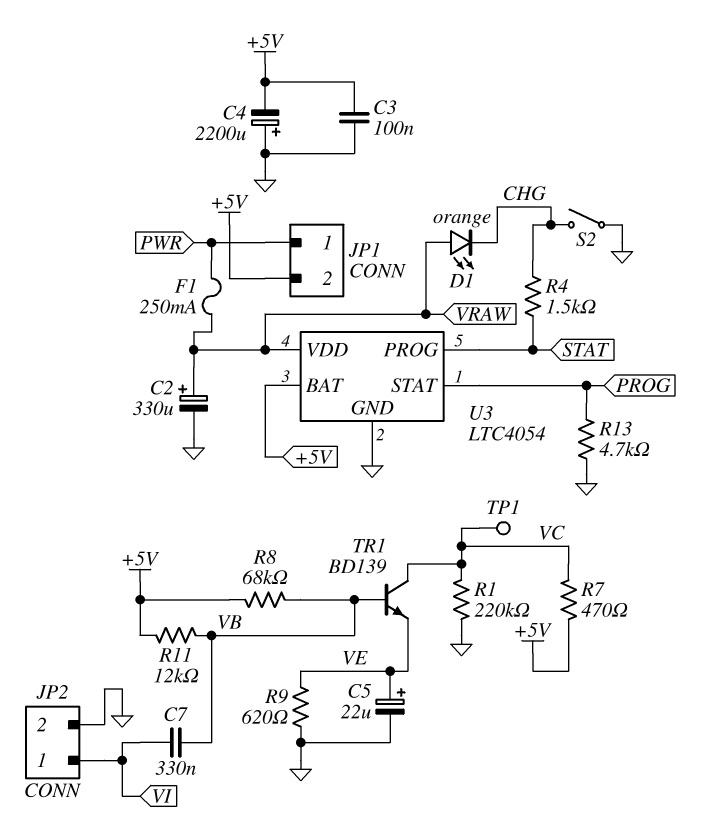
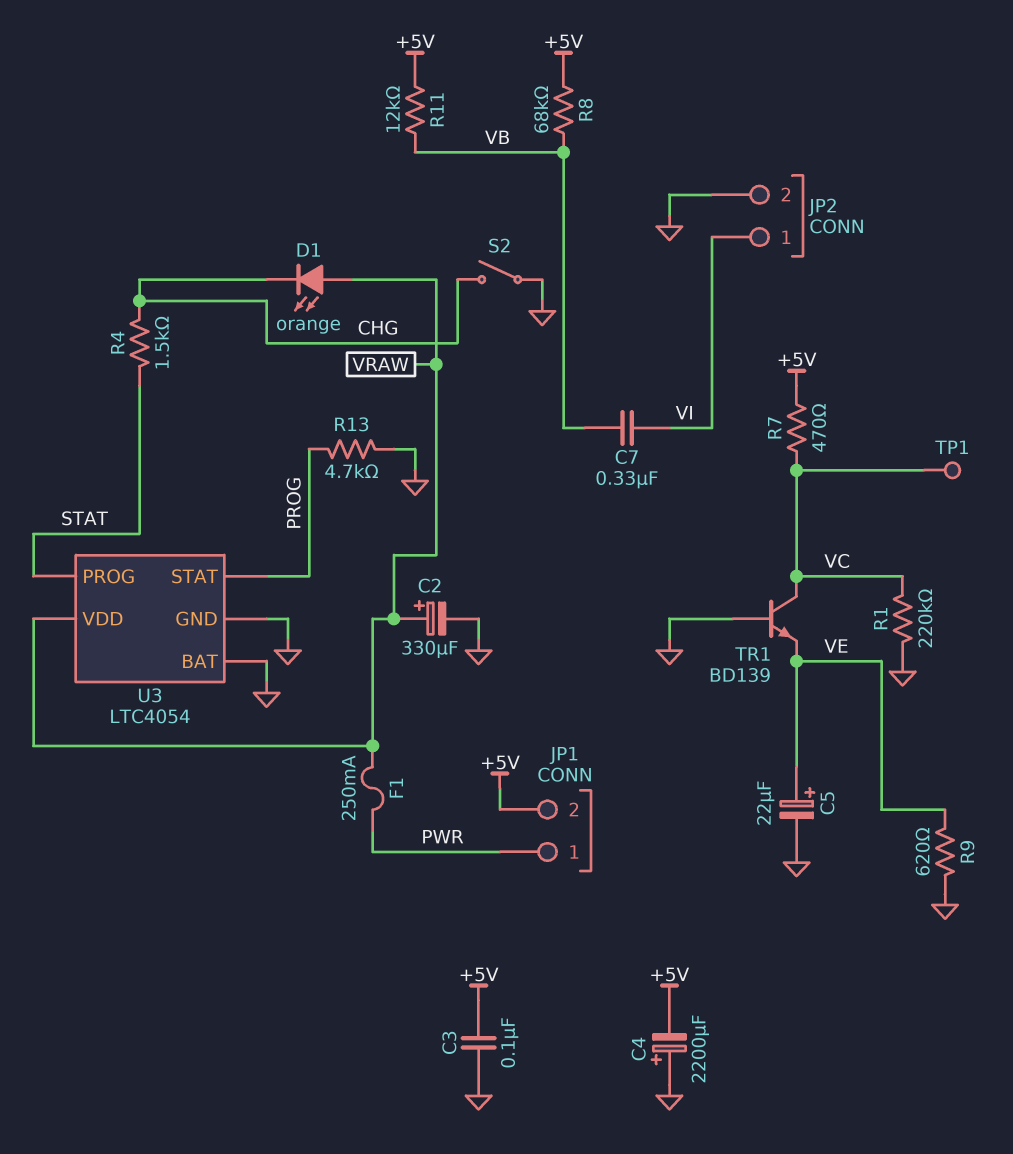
TR1: NPN BD139 (B VB, C VC, E VE) -> NPN BD139 (B GND, C VC, E VE)
U3 pin BAT: +5V -> GND

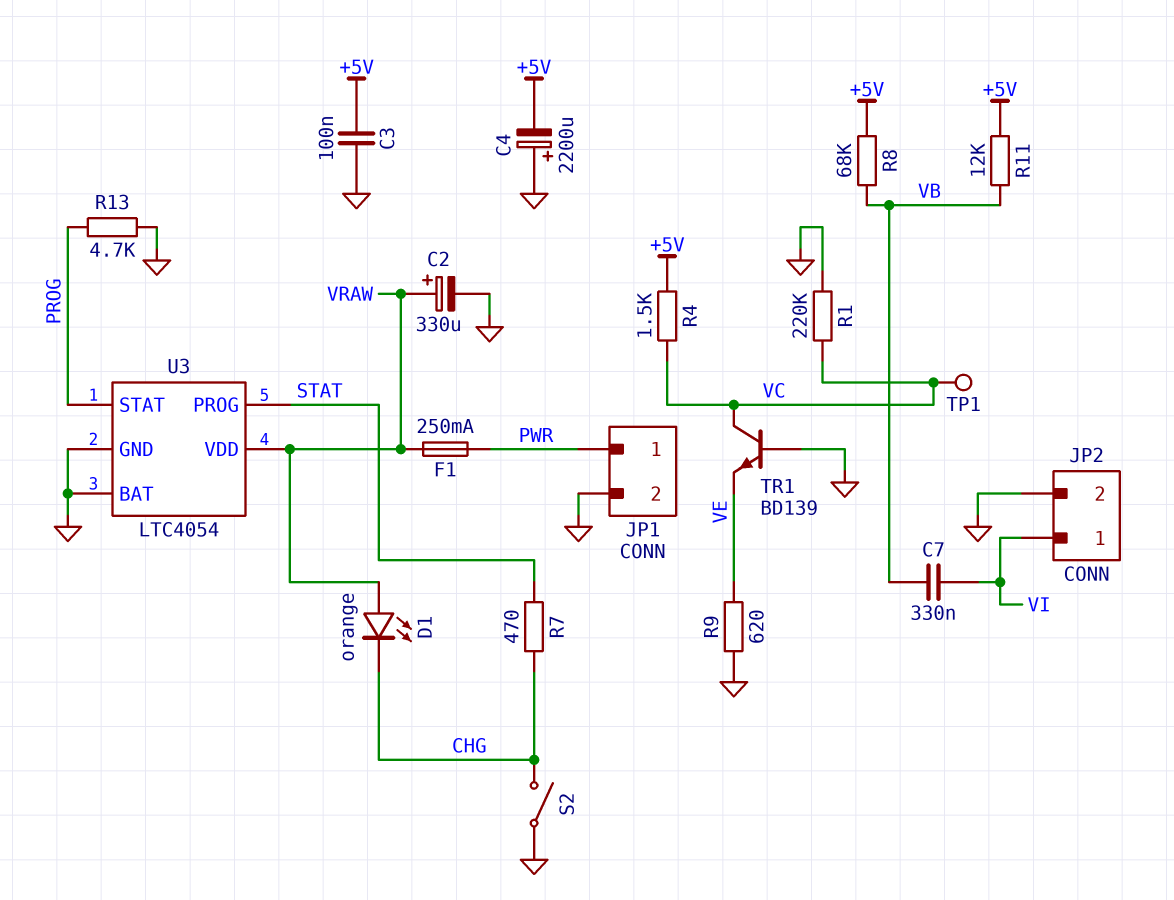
C5: 22uF (plus VE, minus GND) -> none
JP1 pin 2: +5V -> GND
R4: 1.5k (CHG, STAT) -> 1.5k (+5V, VC)
R7: 470 (+5V, VC) -> 470 (CHG, STAT)

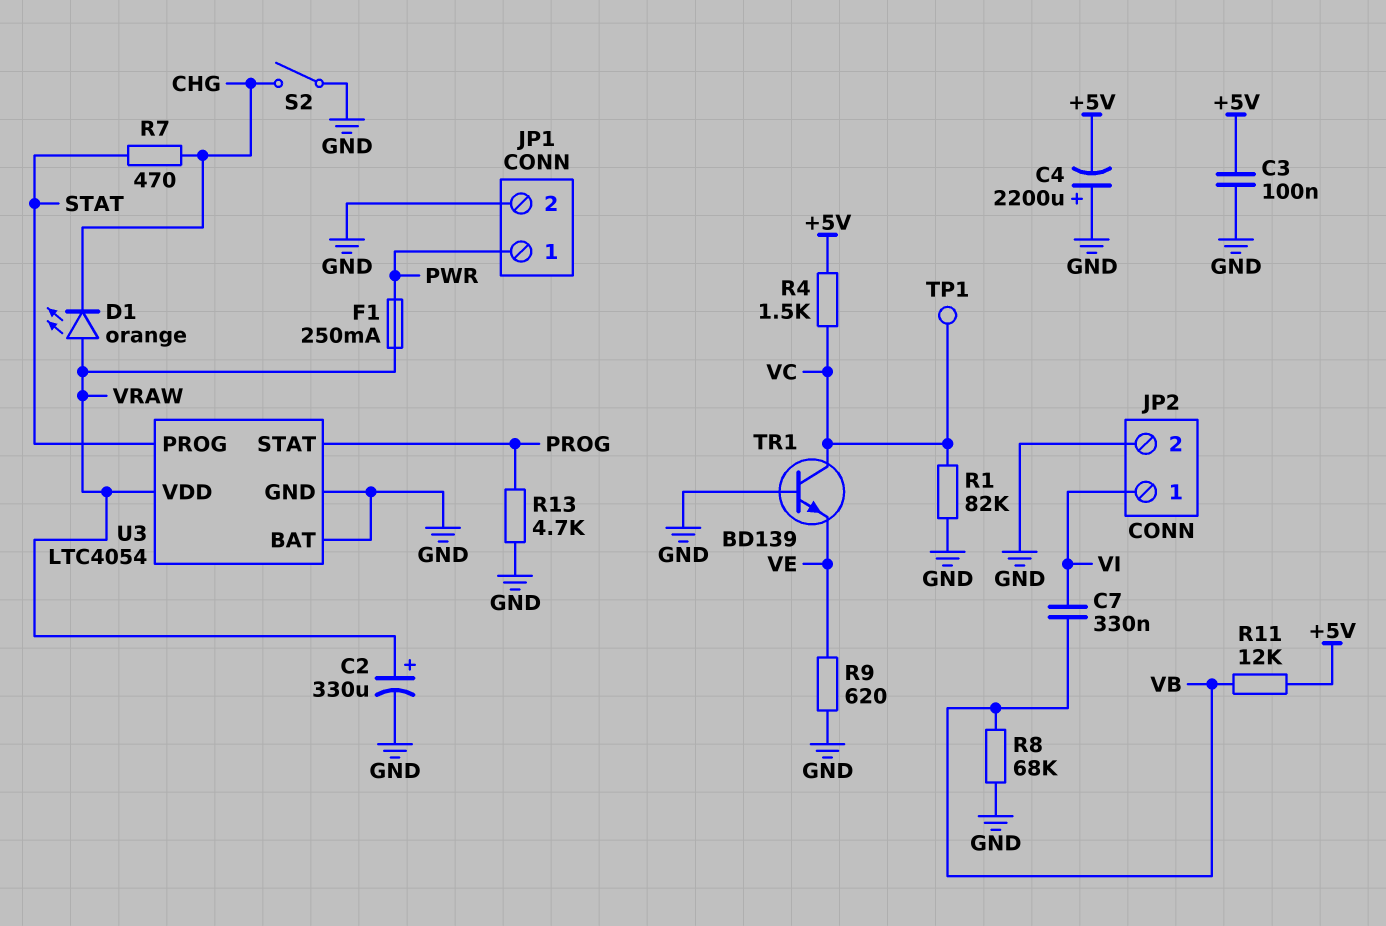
R1: 220k (GND, VC) -> 82k (GND, VC)
R8: 68k (+5V, VB) -> 68k (GND, VB)

